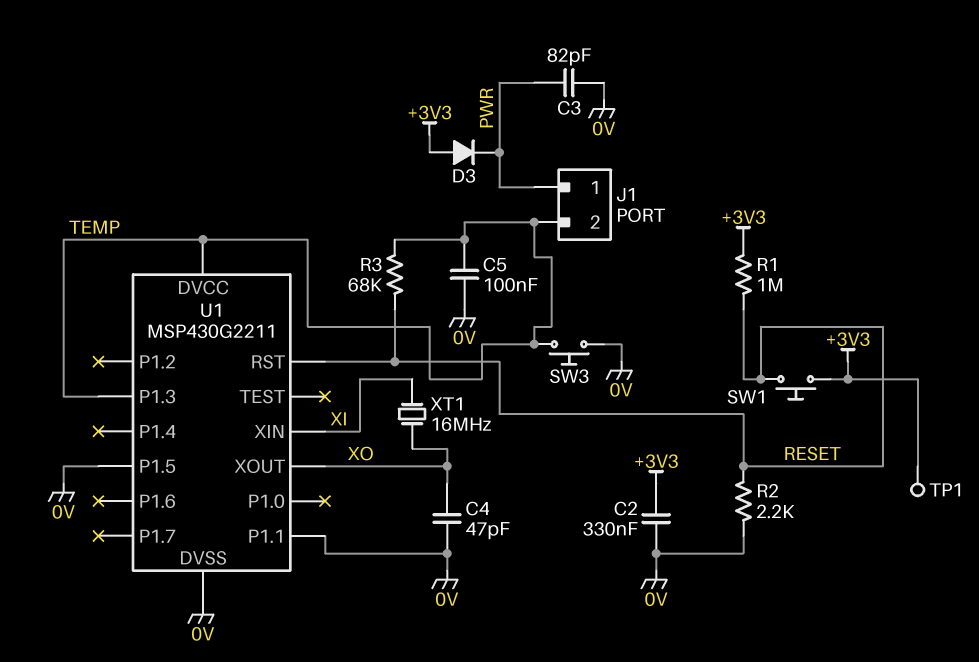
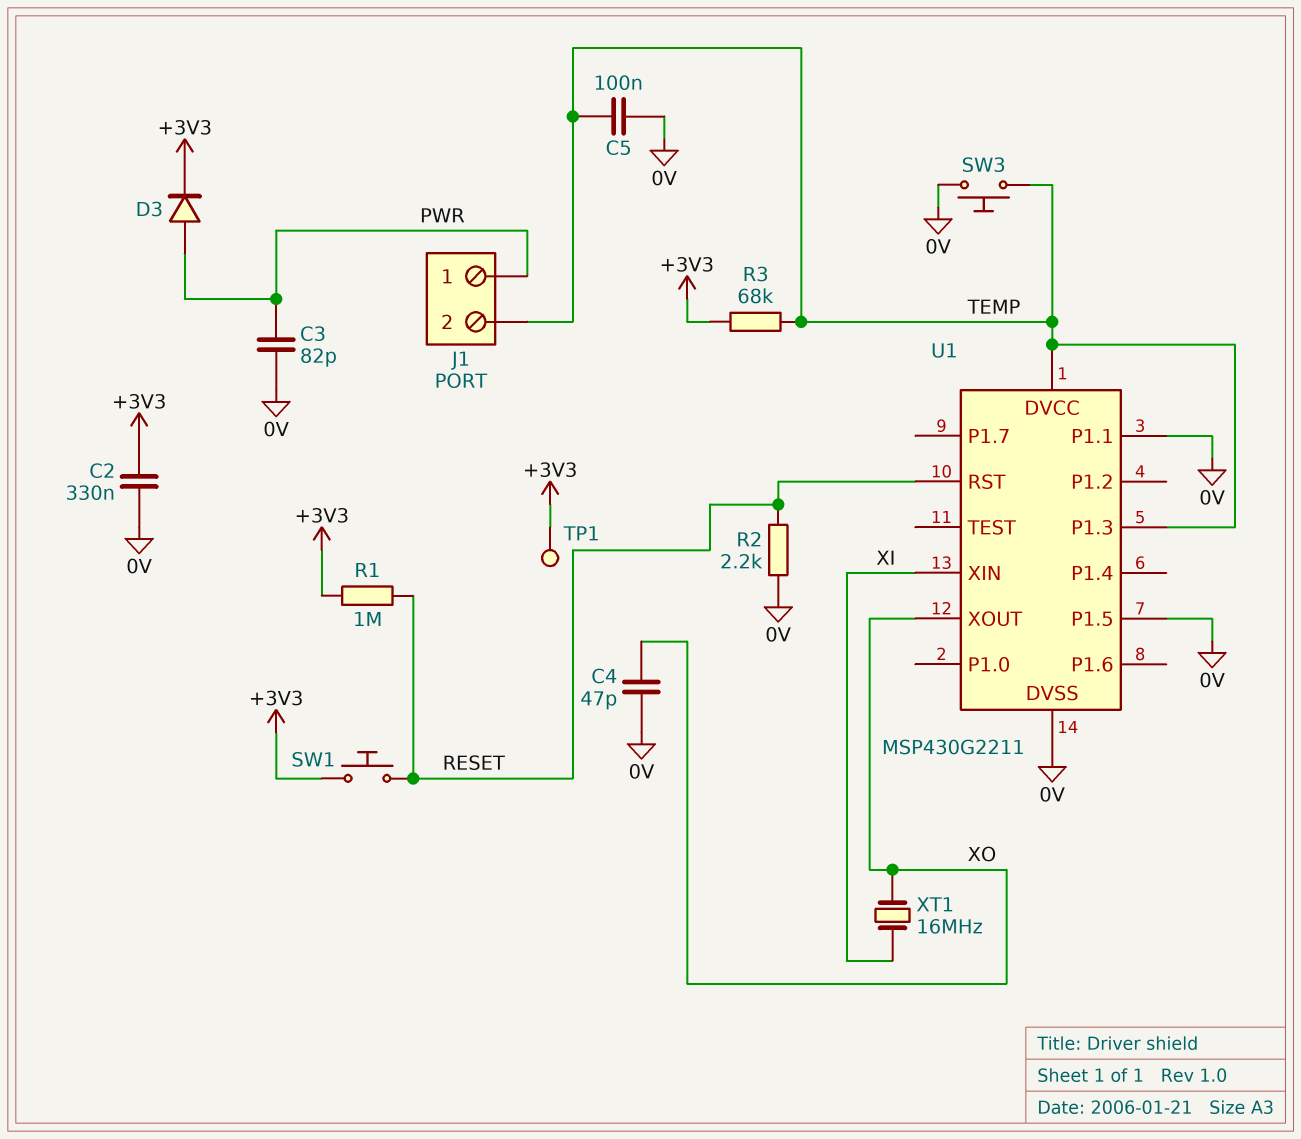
D3: diode (A +3V3, K PWR) -> diode (A PWR, K +3V3)
R3: 68k (RESET, TEMP) -> 68k (+3V3, TEMP)

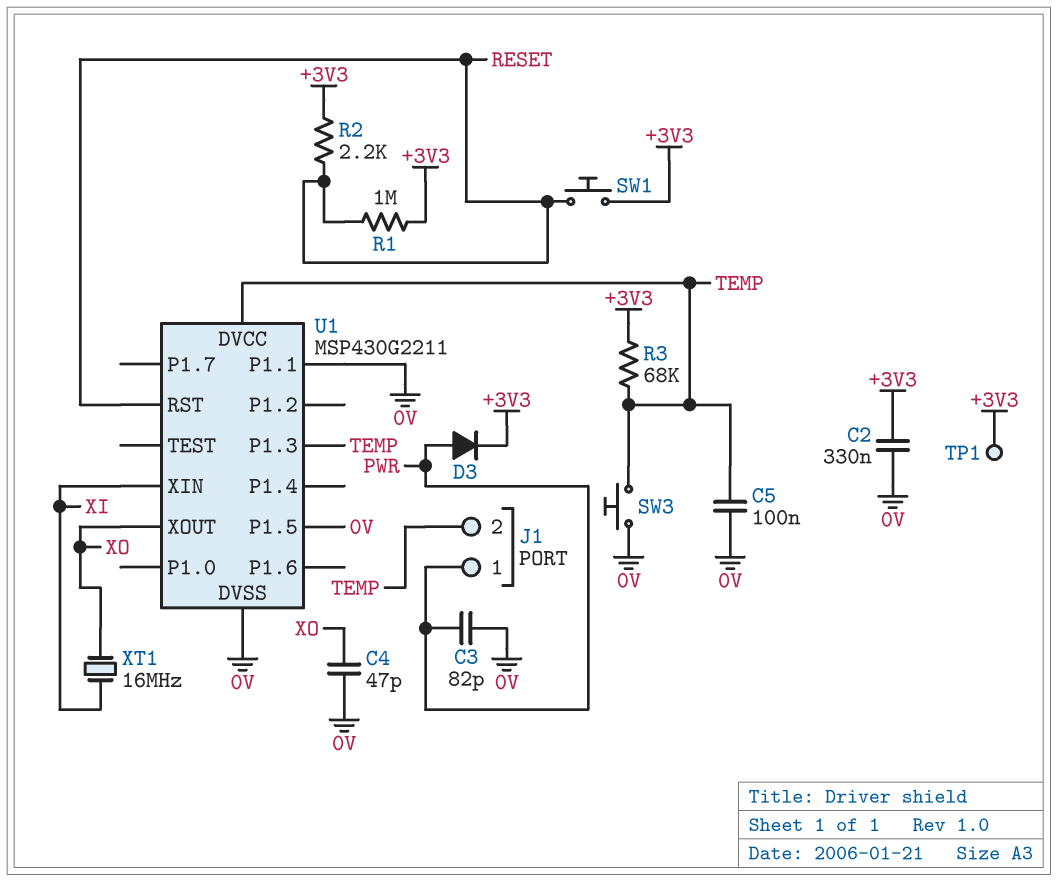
R2: 2.2k (0V, RESET) -> 2.2k (+3V3, RESET)

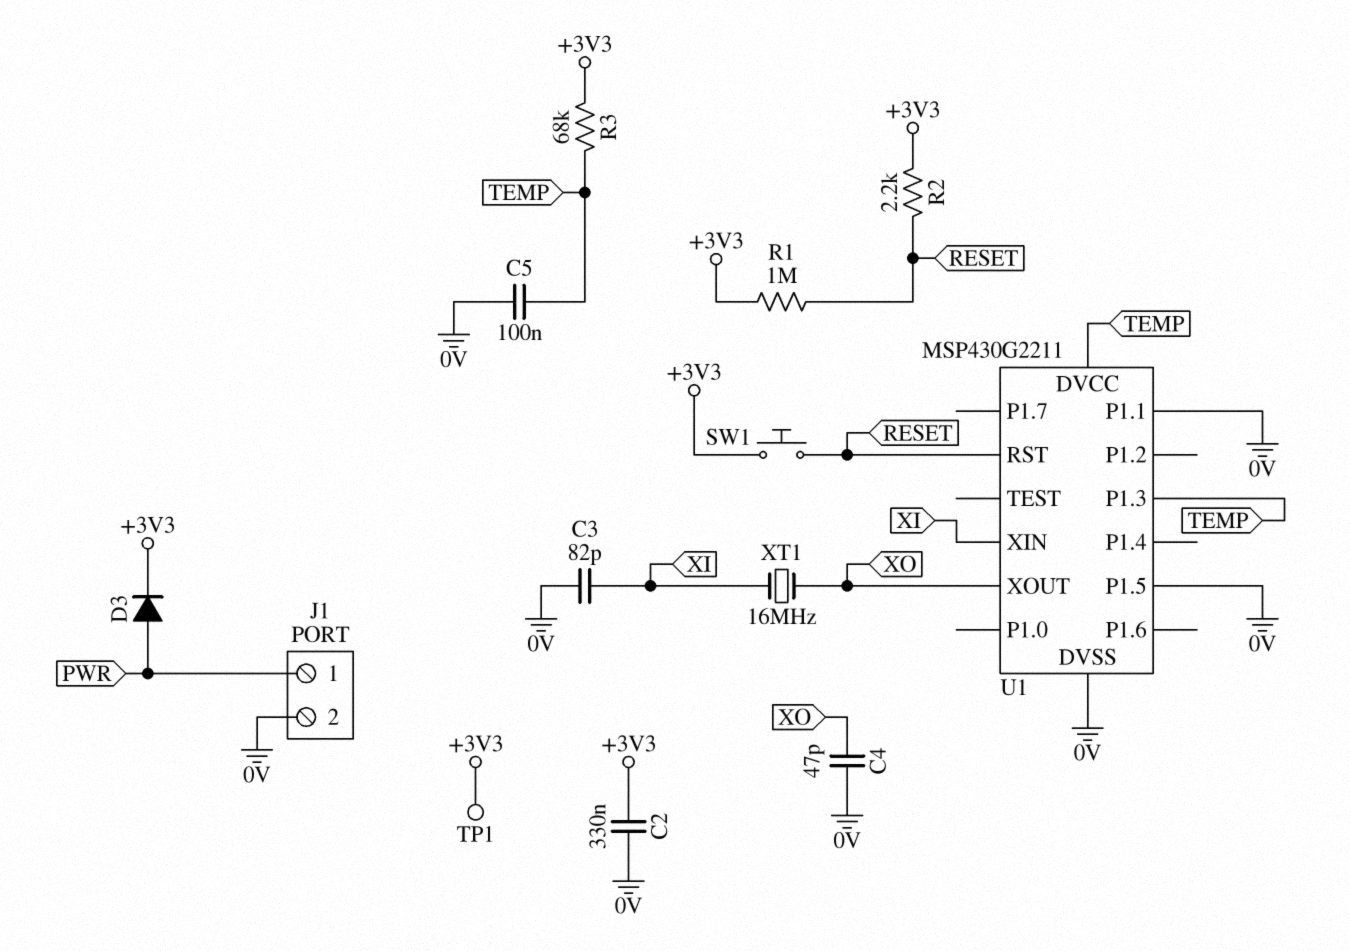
C3: 82pF (0V, PWR) -> 82pF (0V, XI)
J1 pin 2: TEMP -> 0V
SW3: button (0V, TEMP) -> none

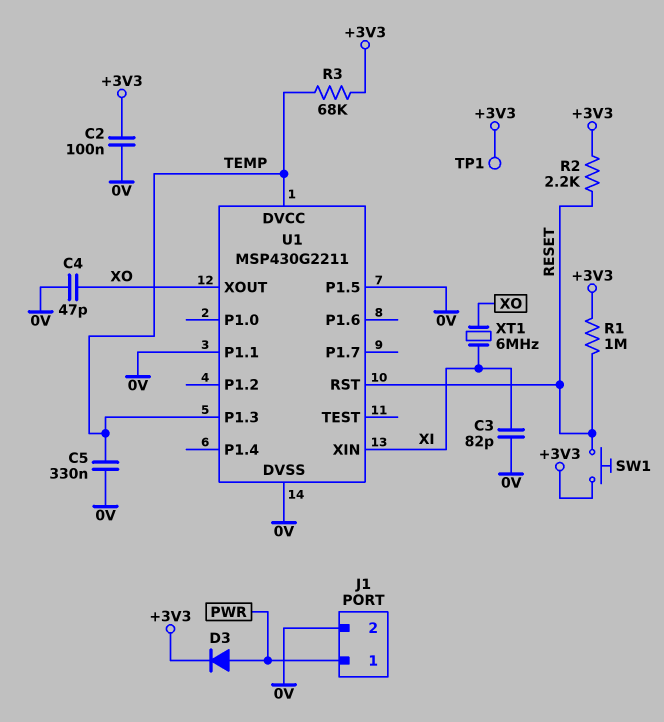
C2: 330nF (+3V3, 0V) -> 100nF (+3V3, 0V)
C5: 100nF (0V, TEMP) -> 330nF (0V, TEMP)
XT1: 16MHz (XI, XO) -> 6MHz (XI, XO)

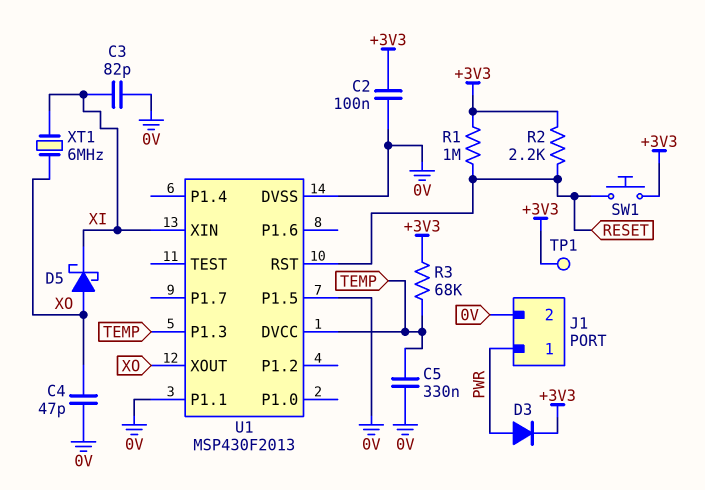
D5: none -> schottky (A XO, K XI)
U1: MSP430G2211 -> MSP430F2013

